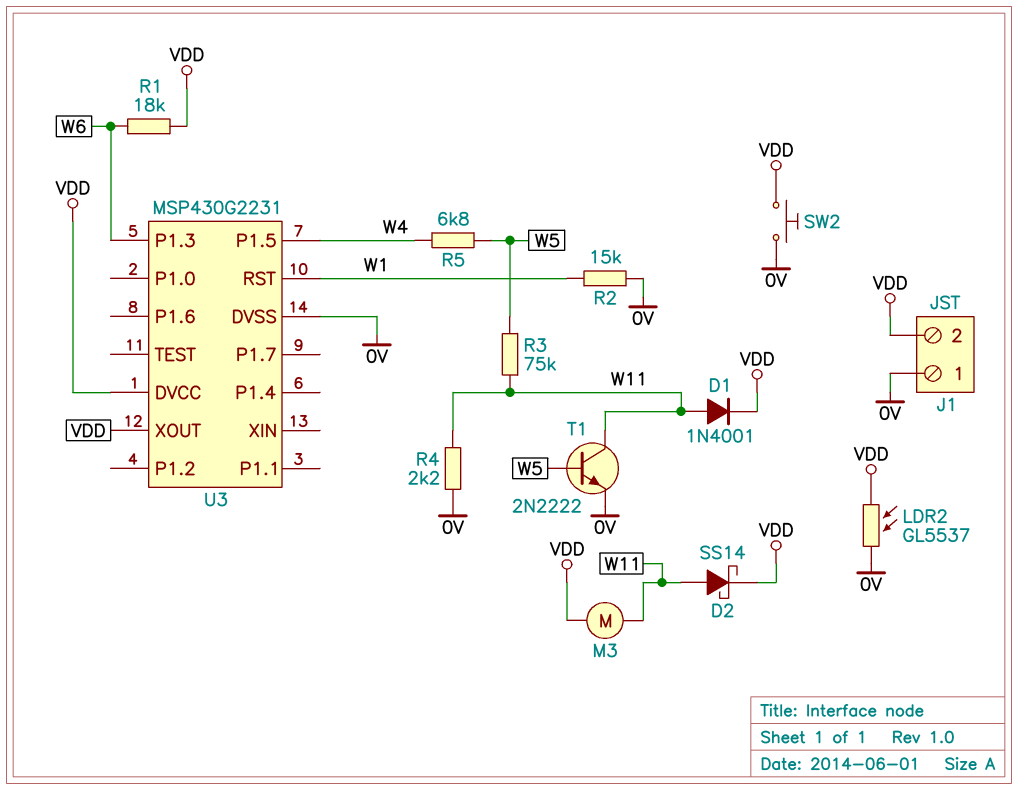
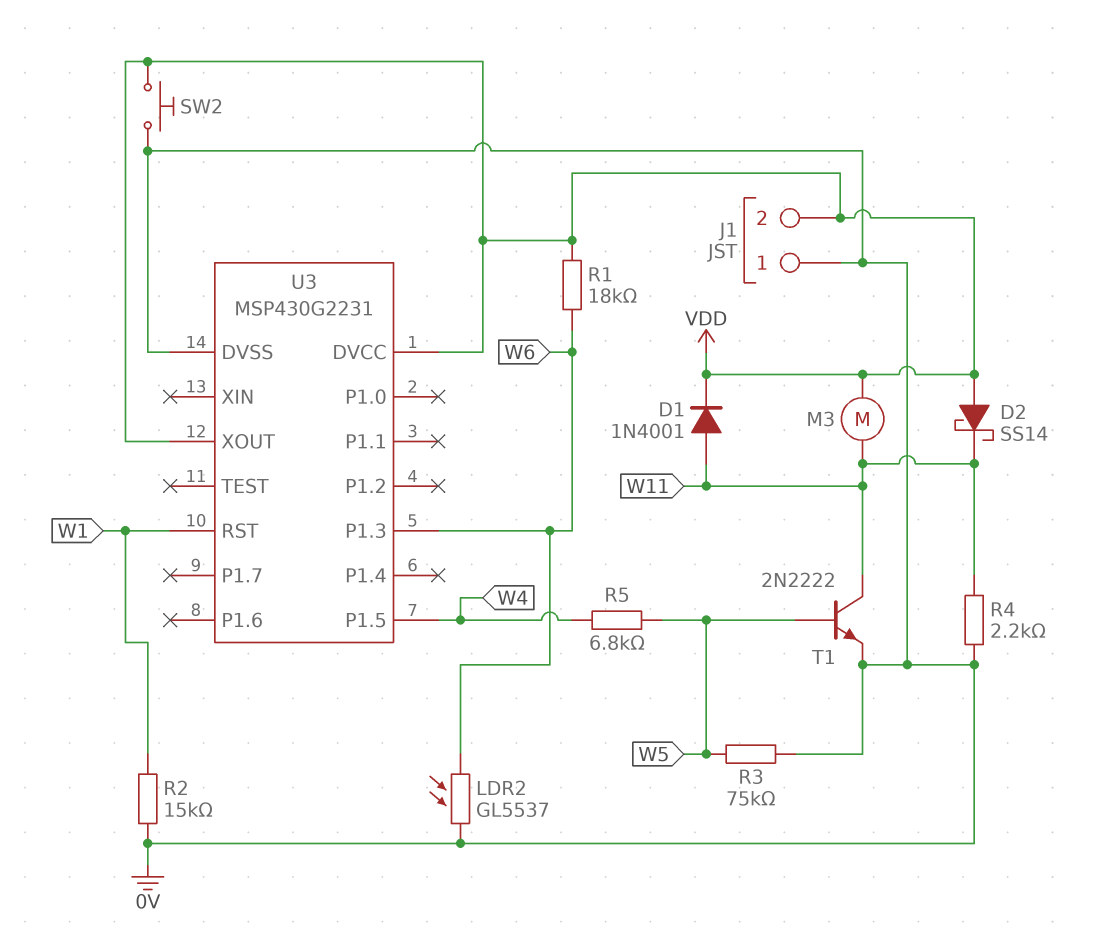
D2: schottky SS14 (A W11, K VDD) -> schottky SS14 (A VDD, K W11)
LDR2: GL5537 (0V, VDD) -> GL5537 (0V, W6)
R3: 75k (W5, W11) -> 75k (0V, W5)

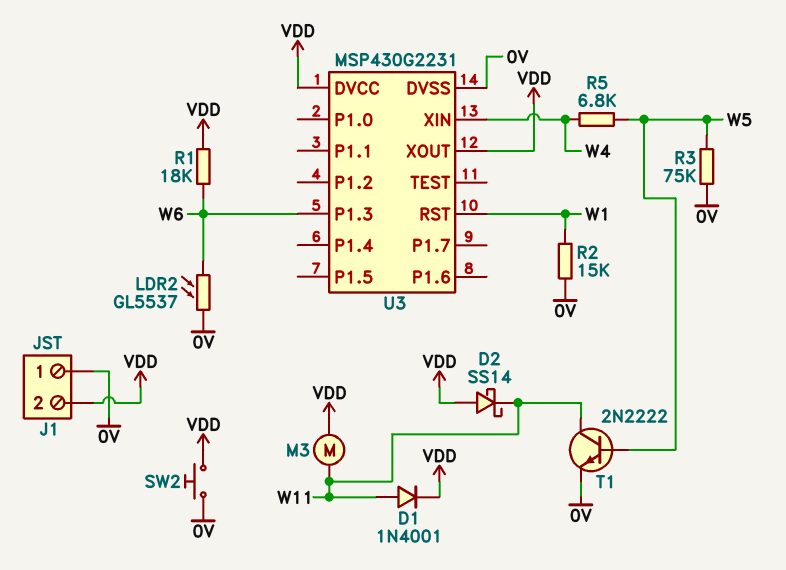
R4: 2.2k (0V, W11) -> none
U3 pin P1.5: W4 -> none
U3 pin XIN: none -> W4

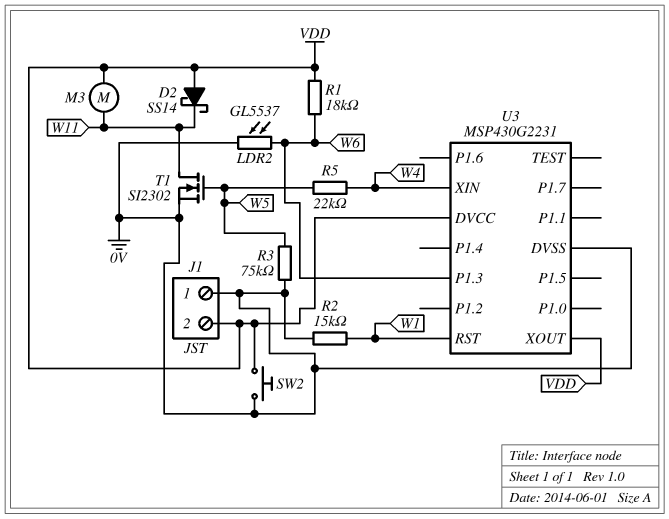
D1: diode 1N4001 (A W11, K VDD) -> none
R5: 6.8k (W4, W5) -> 22k (W4, W5)
T1: NPN 2N2222 (B W5, C W11, E 0V) -> NMOS SI2302 (G W5, D W11, S 0V)

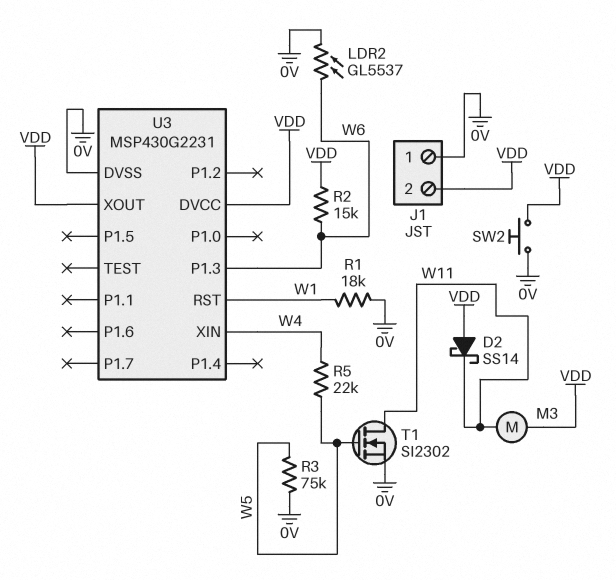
R1: 18k (VDD, W6) -> 18k (0V, W1)
R2: 15k (0V, W1) -> 15k (VDD, W6)

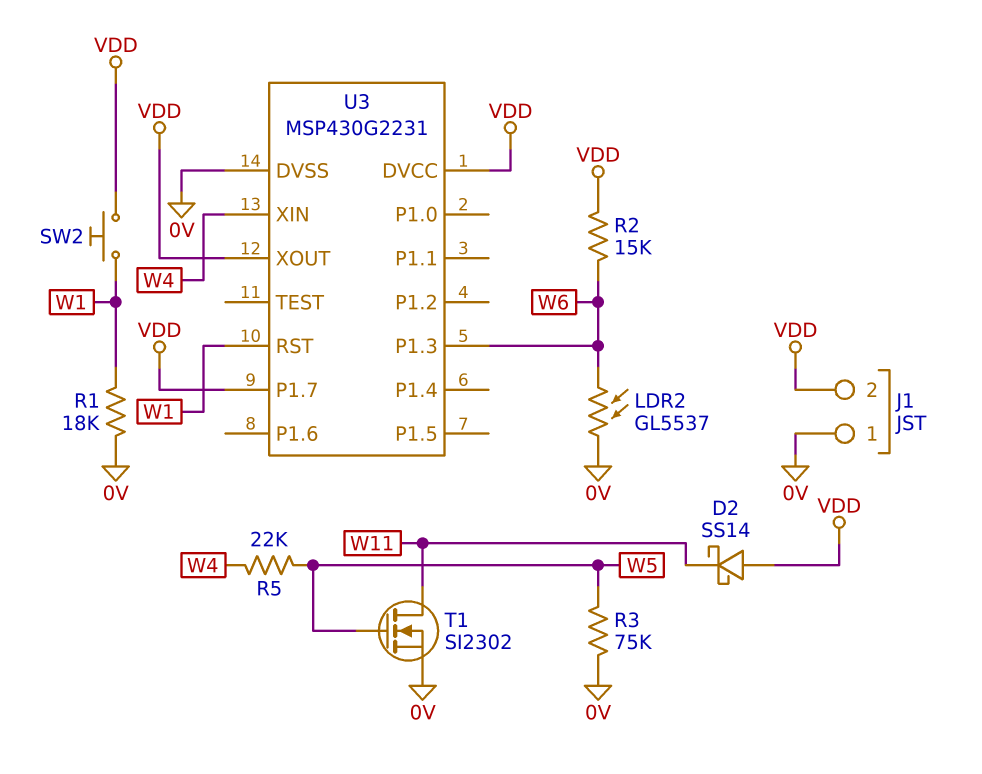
M3: motor (VDD, W11) -> none
SW2: button (0V, VDD) -> button (VDD, W1)
U3 pin P1.7: none -> VDD

